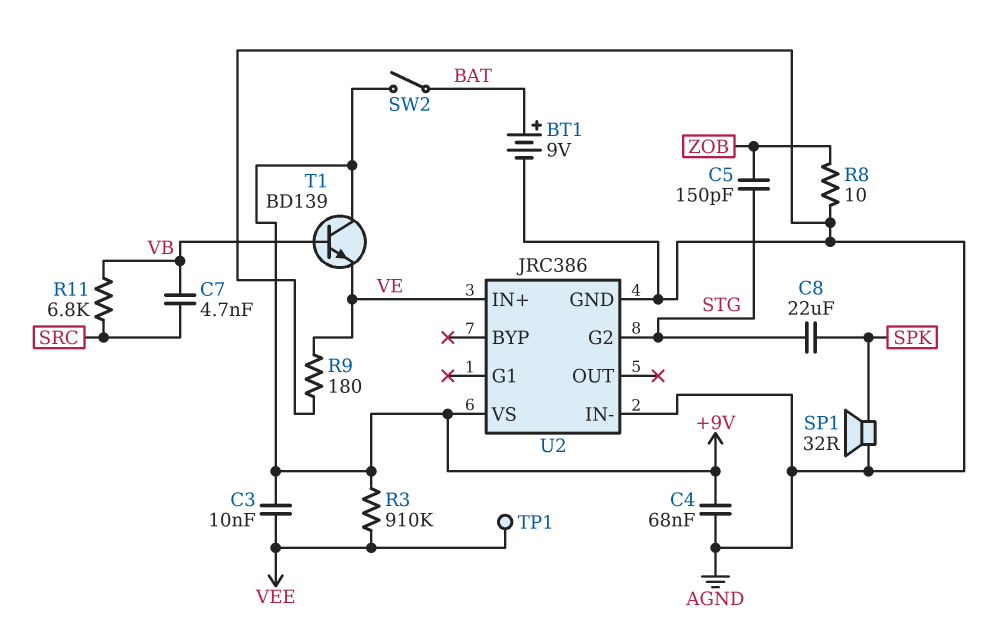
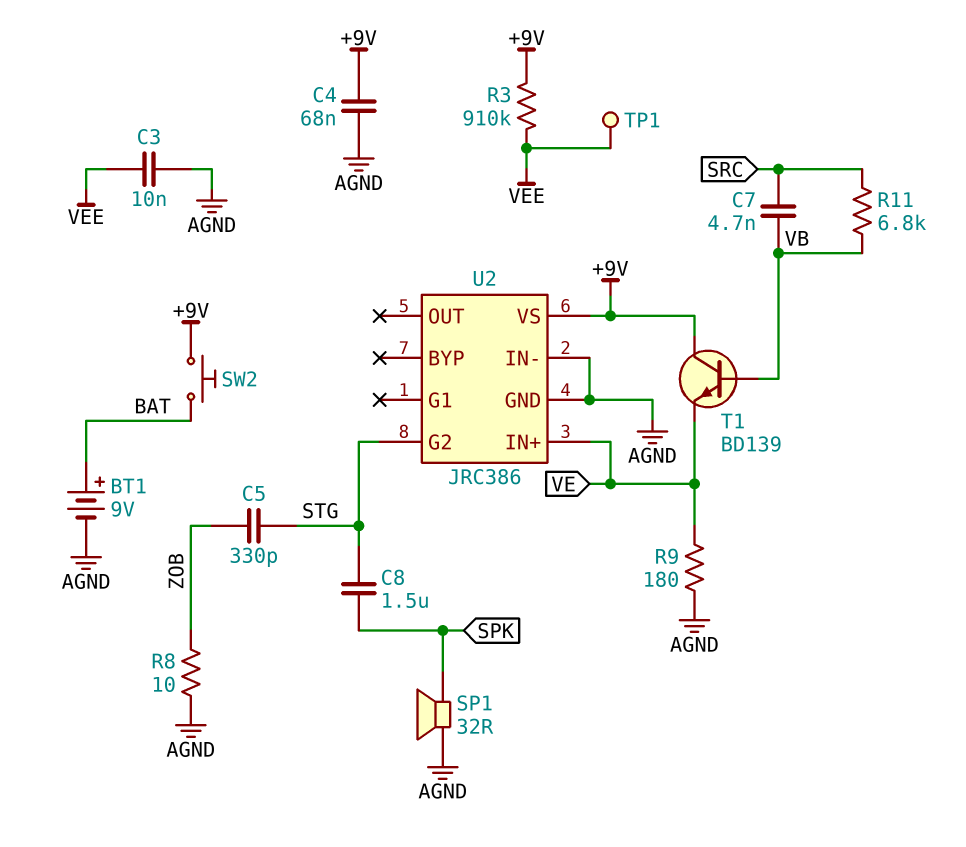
C3: 10nF (+9V, VEE) -> 10nF (AGND, VEE)
C5: 150pF (STG, ZOB) -> 330pF (STG, ZOB)
C8: 22uF (SPK, STG) -> 1.5uF (SPK, STG)
SW2: switch (+9V, BAT) -> button (+9V, BAT)

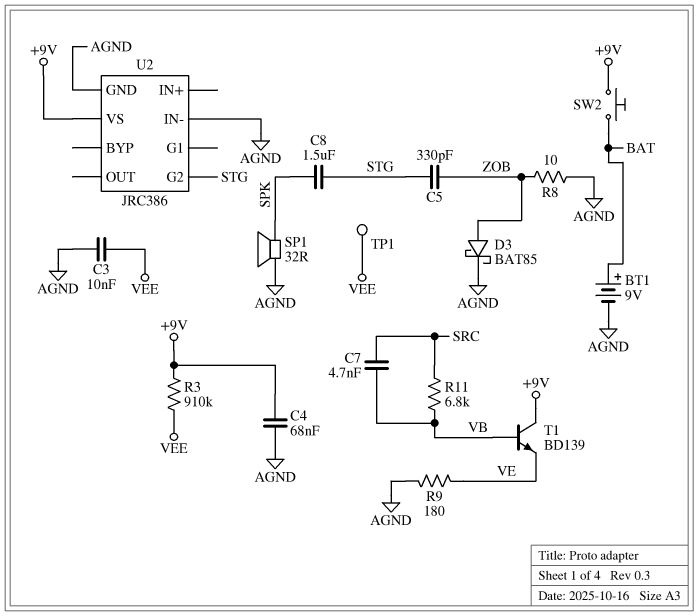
D3: none -> schottky BAT85 (A ZOB, K AGND)
U2 pin IN+: VE -> none

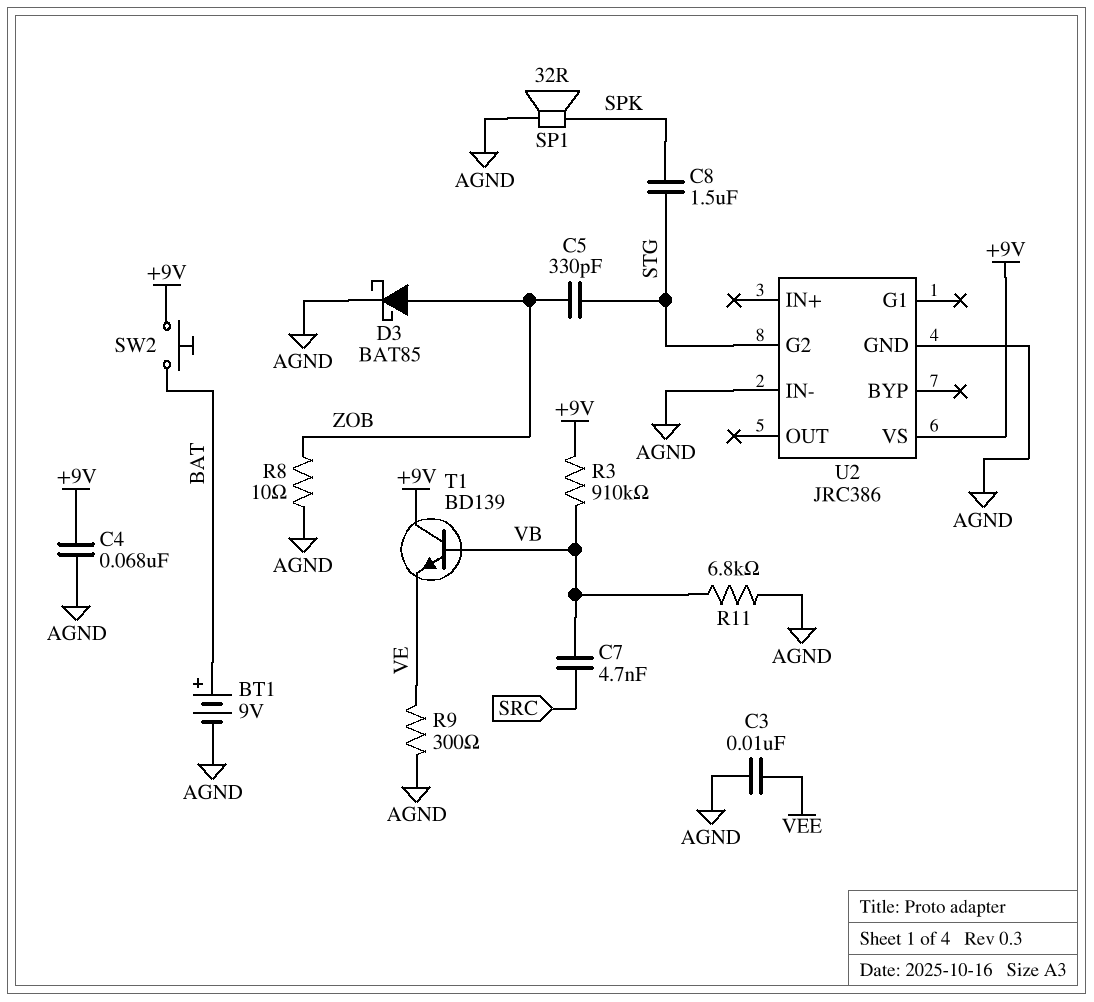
R3: 910k (+9V, VEE) -> 910k (+9V, VB)
R9: 180 (AGND, VE) -> 300 (AGND, VE)
R11: 6.8k (SRC, VB) -> 6.8k (AGND, VB)
TP1: test point (VEE) -> none

